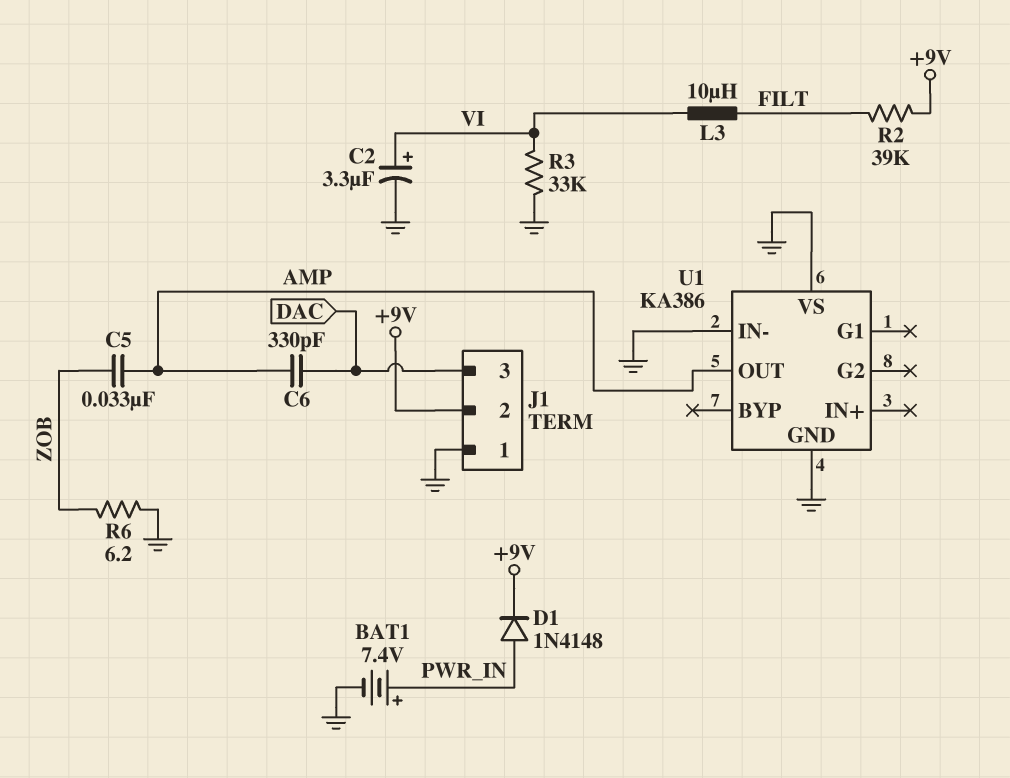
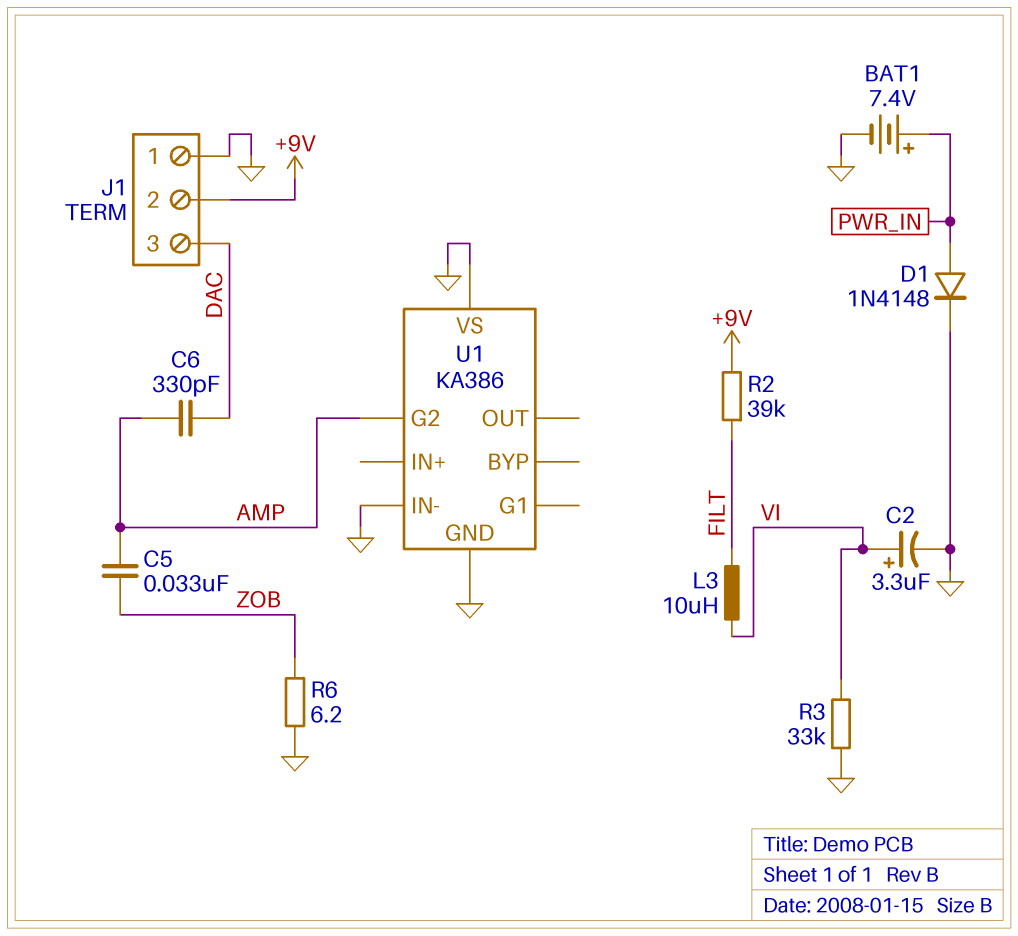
D1: diode 1N4148 (A PWR_IN, K +9V) -> diode 1N4148 (A PWR_IN, K GND)
U1 pin G2: none -> AMP
U1 pin OUT: AMP -> none

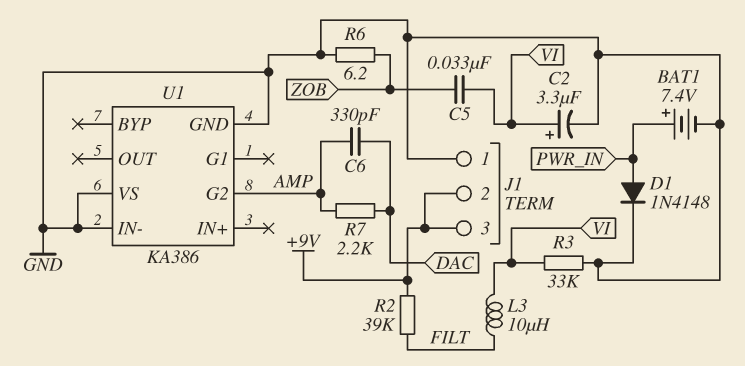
C5: 33nF (AMP, ZOB) -> 33nF (VI, ZOB)
J1 pin 3: DAC -> +9V
R7: none -> 2.2k (AMP, DAC)

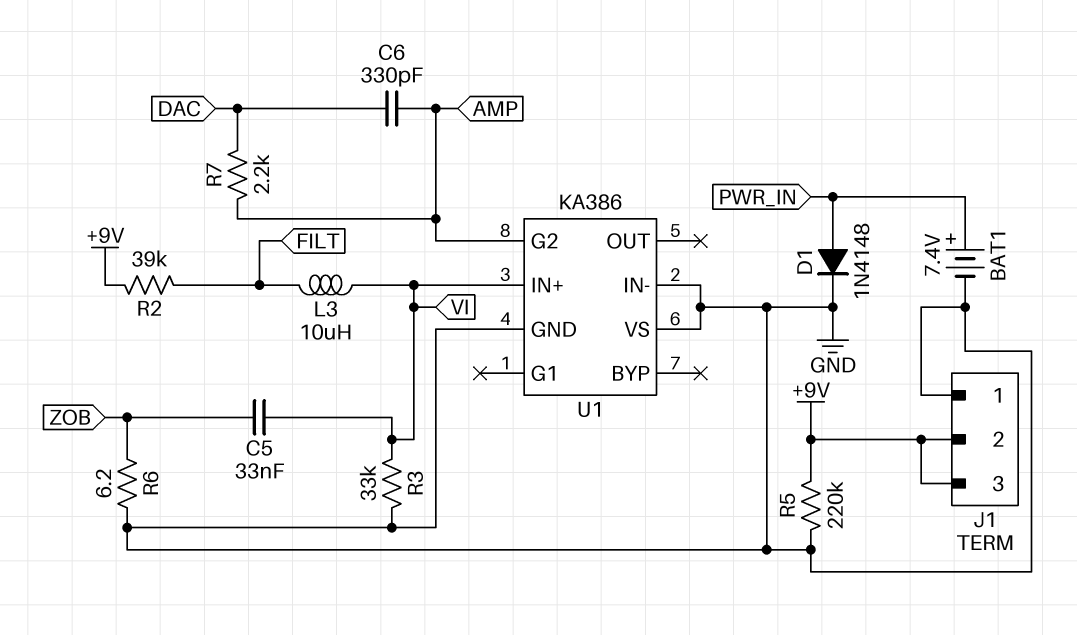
C2: 3.3uF (plus VI, minus GND) -> none
R5: none -> 220k (+9V, GND)
U1 pin IN+: none -> VI

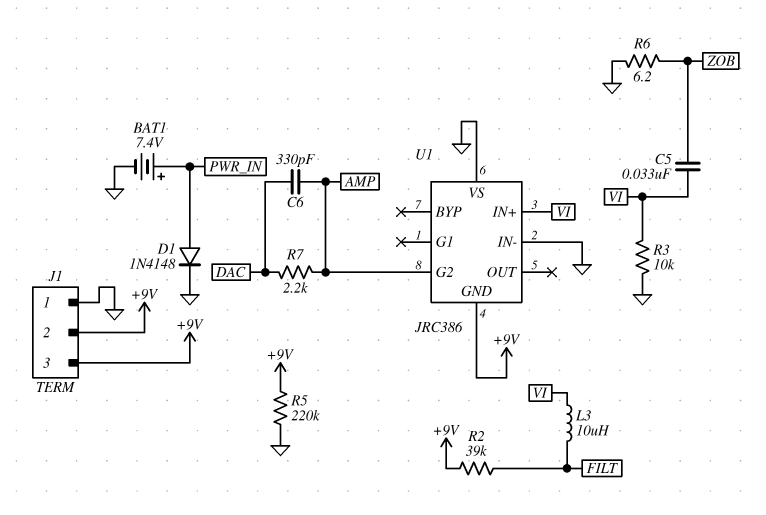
R3: 33k (GND, VI) -> 10k (GND, VI)
U1: KA386 -> JRC386
U1 pin GND: GND -> +9V

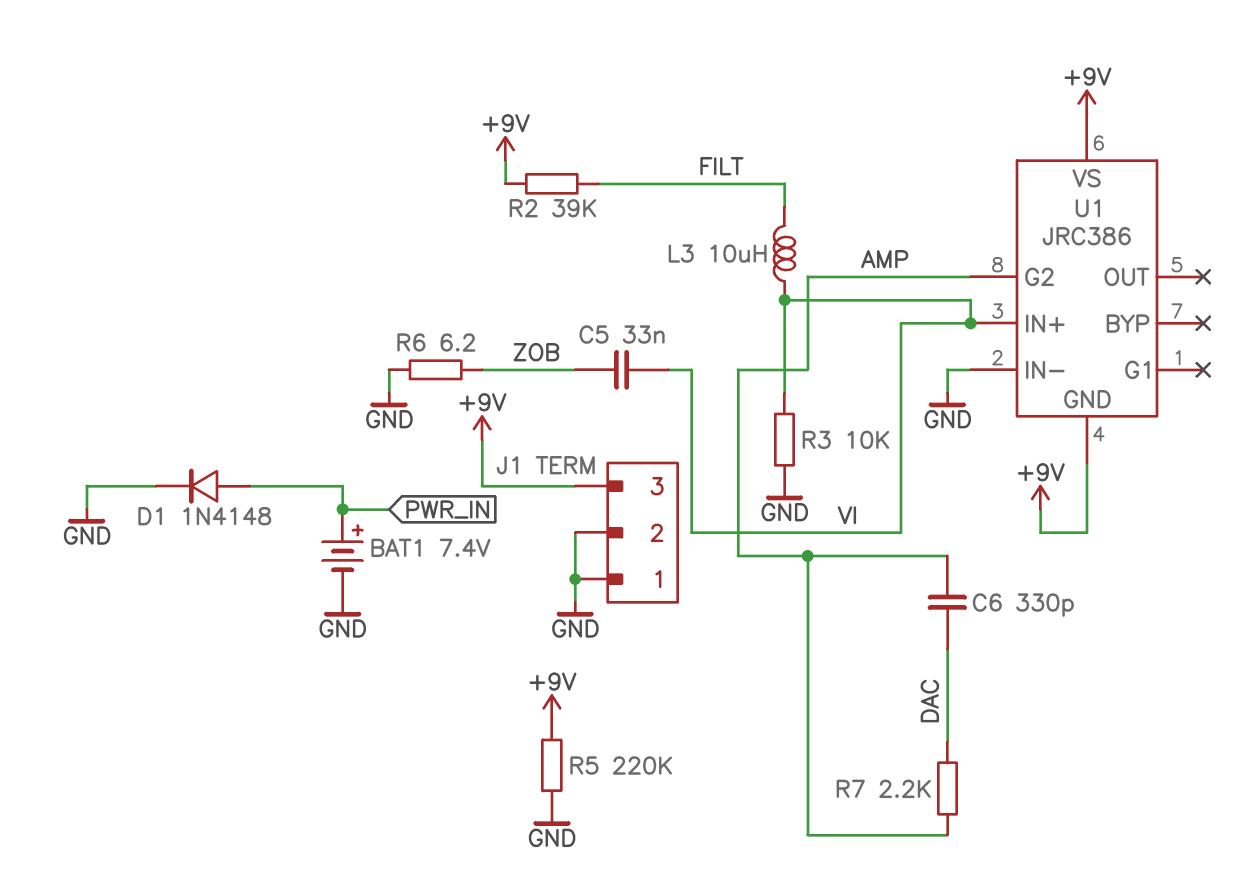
J1 pin 2: +9V -> GND
U1 pin VS: GND -> +9V

